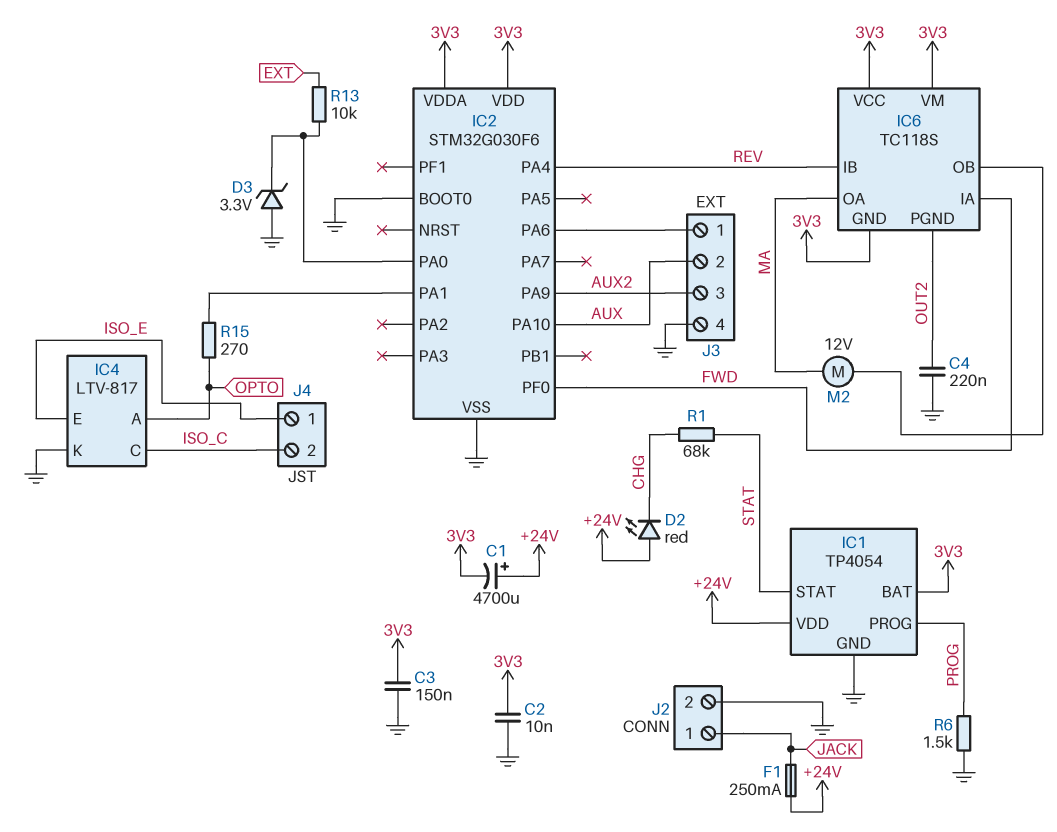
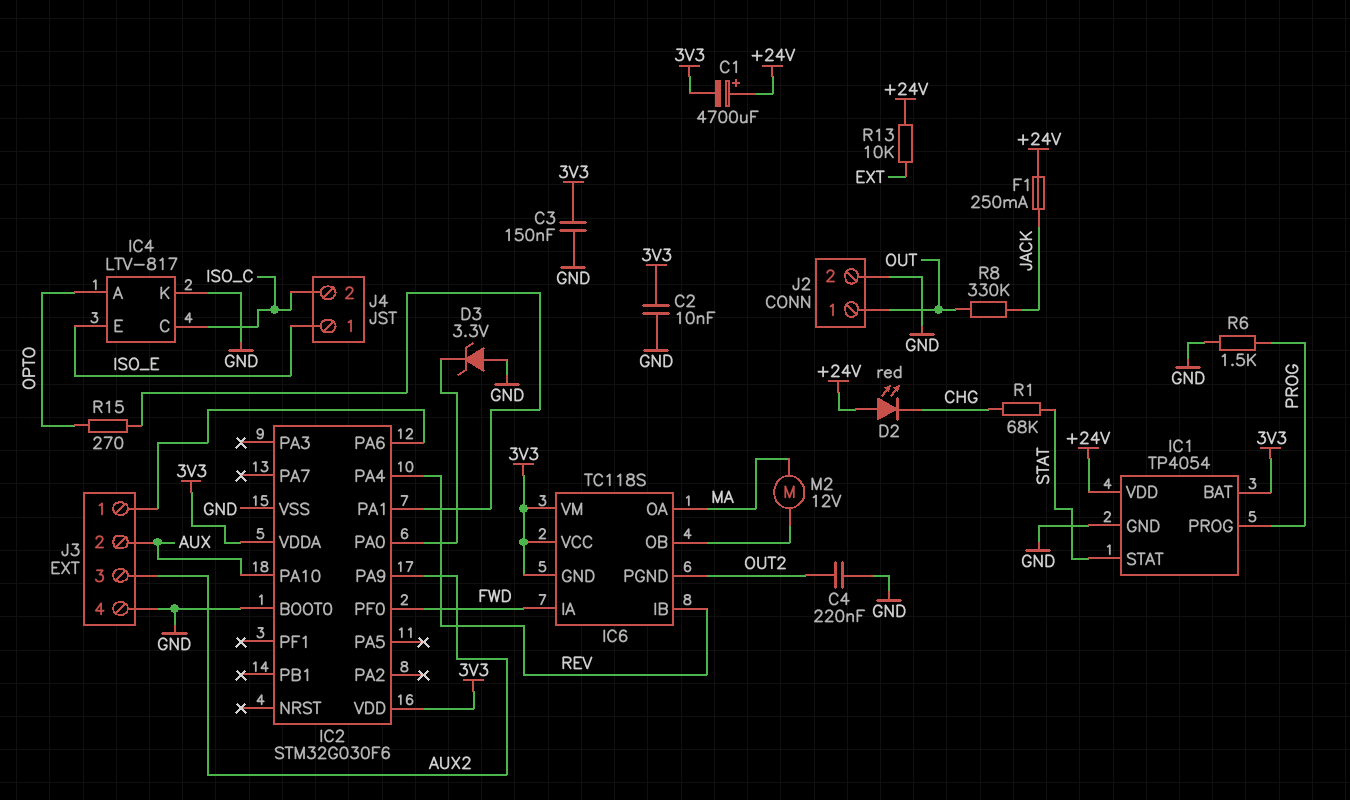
J2 pin 1: JACK -> OUT
R8: none -> 330k (JACK, OUT)
R13: 10k (EXT, IC2/PA0) -> 10k (+24V, EXT)

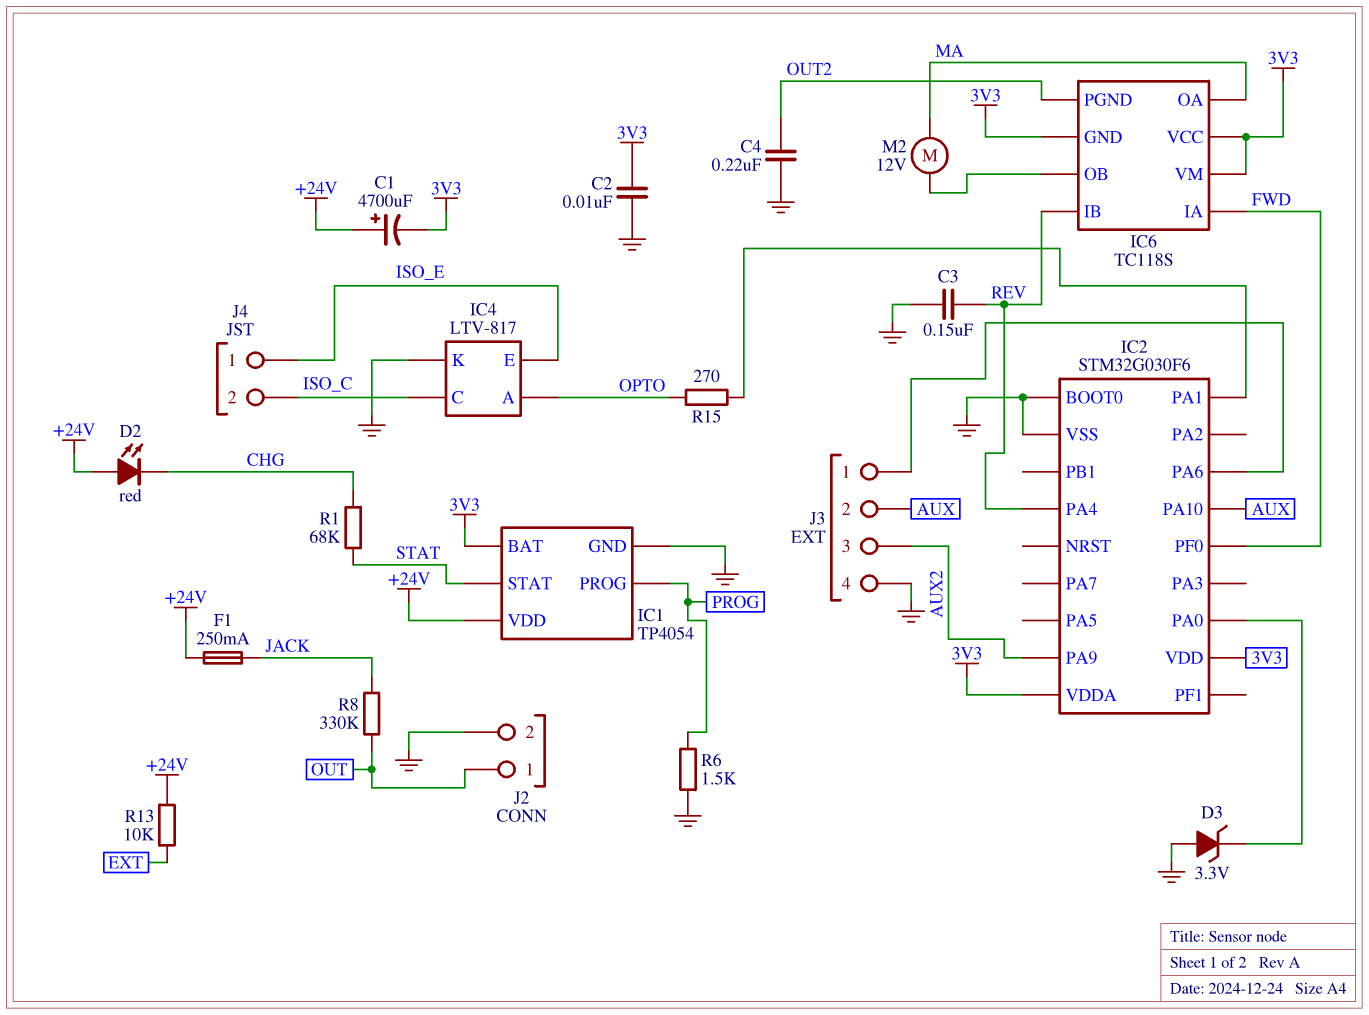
C3: 150nF (3V3, GND) -> 150nF (GND, REV)

